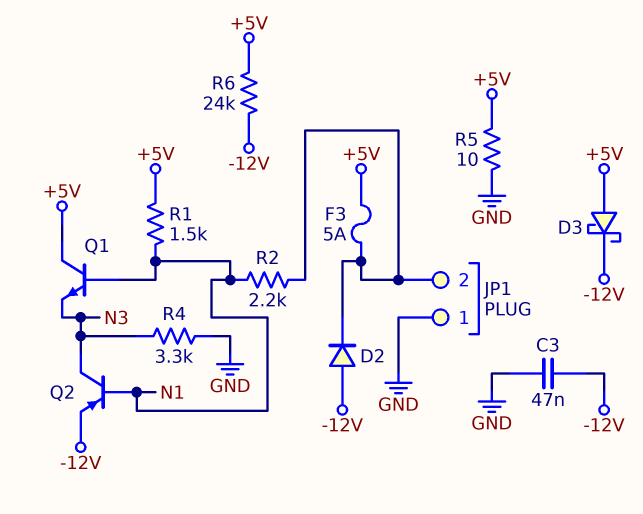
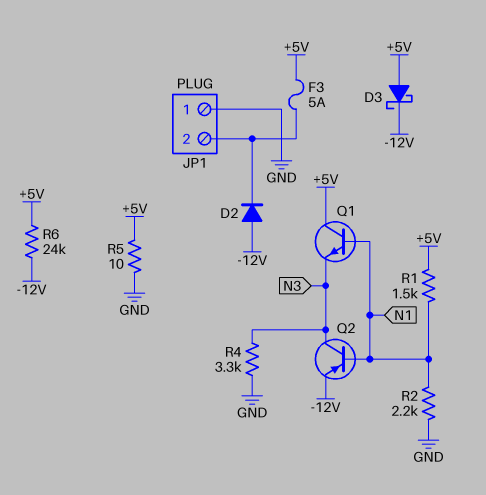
C3: 47nF (-12V, GND) -> none
R2: 2.2k (JP1/2, N1) -> 2.2k (GND, N1)

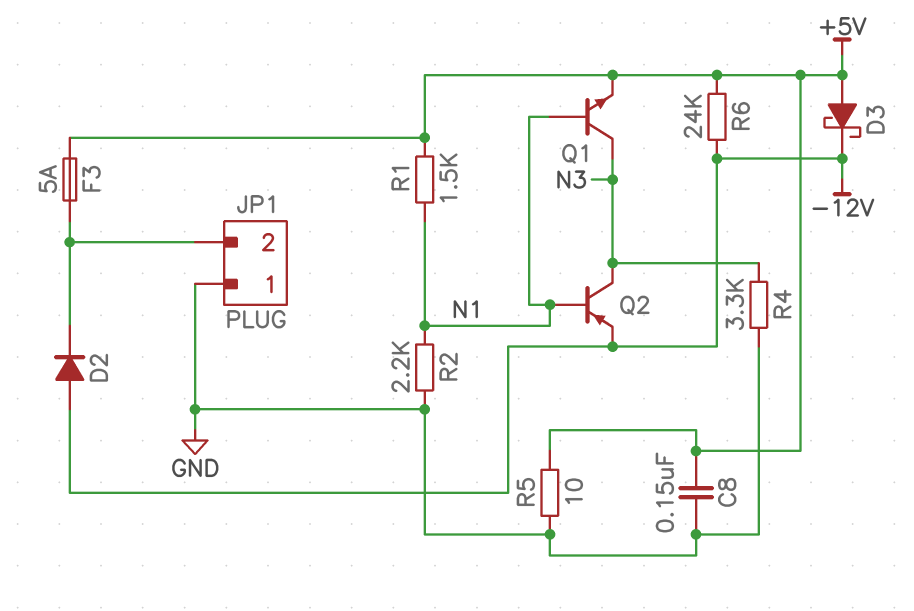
C8: none -> 150nF (+5V, GND)
Q1: NPN (B N1, C +5V, E N3) -> NPN (B N1, C N3, E +5V)

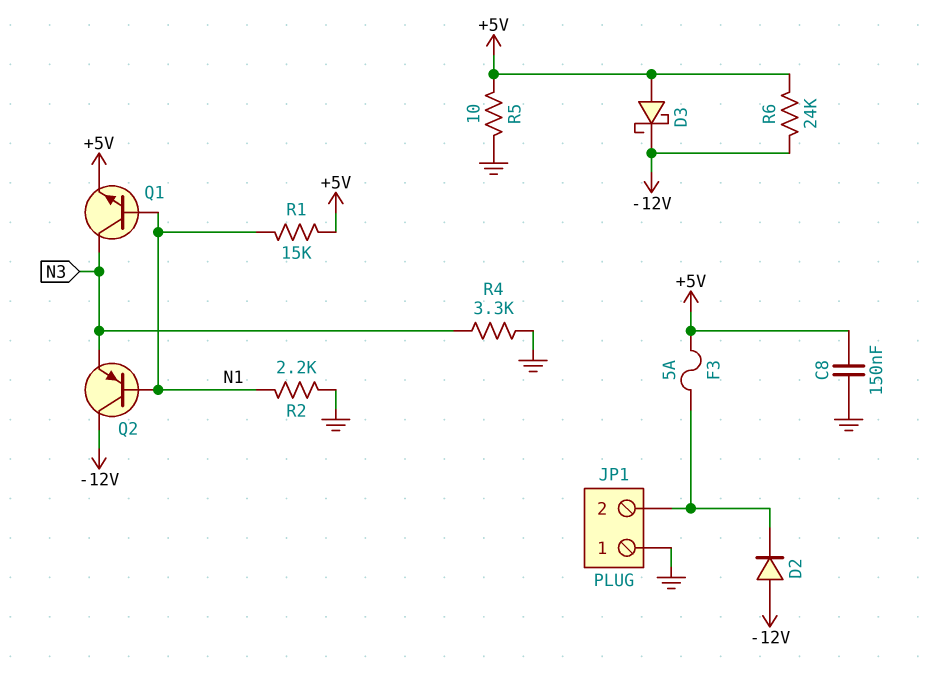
Q2: PNP (B N1, C N3, E -12V) -> PNP (B N1, C -12V, E N3)
R1: 1.5k (+5V, N1) -> 15k (+5V, N1)

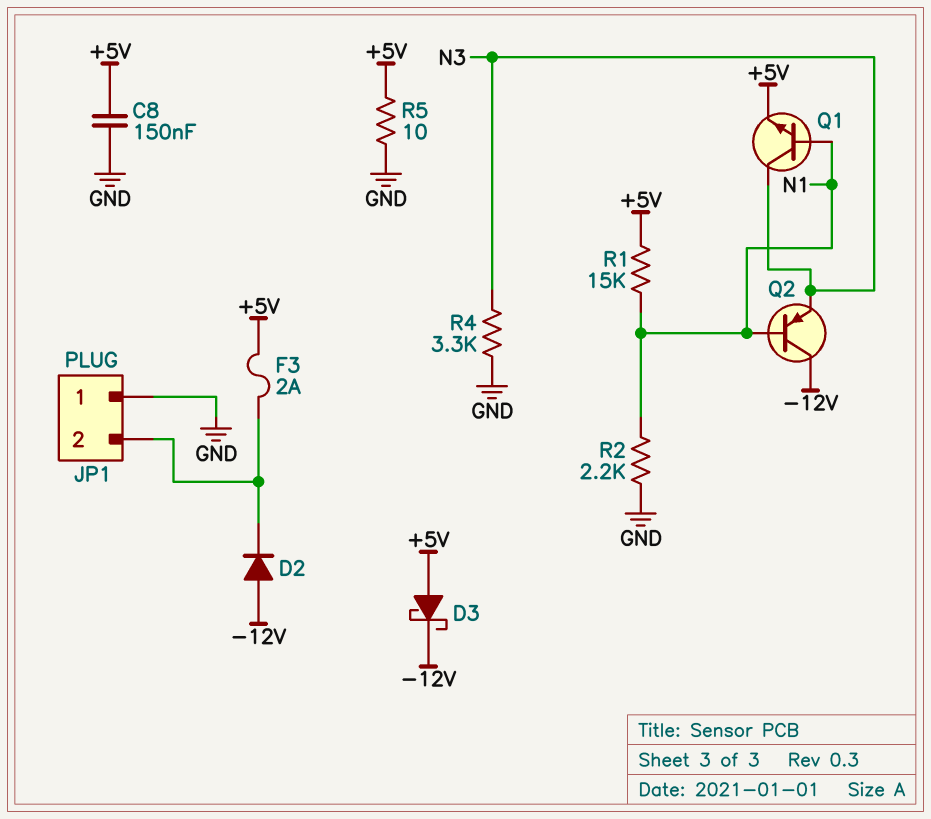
F3: 5A (+5V, JP1/2) -> 2A (+5V, JP1/2)
R6: 24k (+5V, -12V) -> none

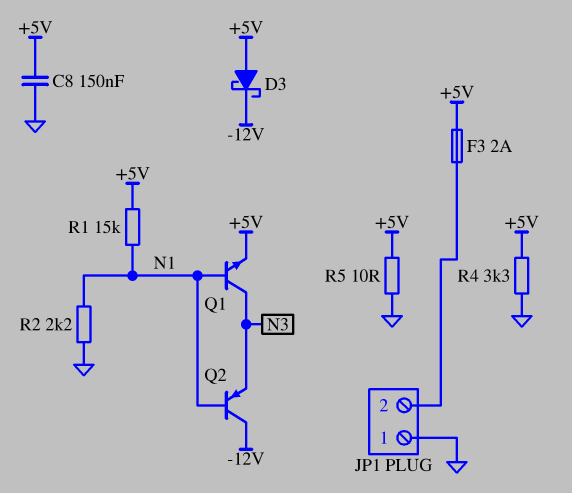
D2: diode (A -12V, K JP1/2) -> none
R4: 3.3k (GND, N3) -> 3.3k (+5V, GND)

